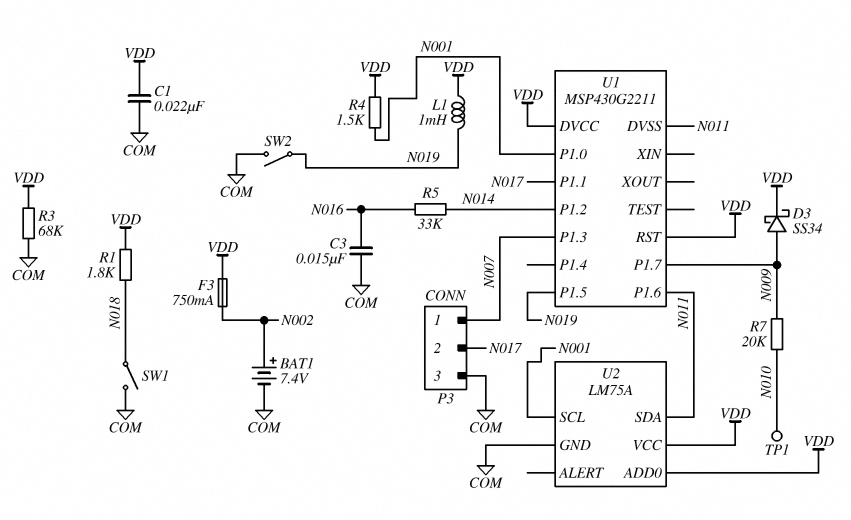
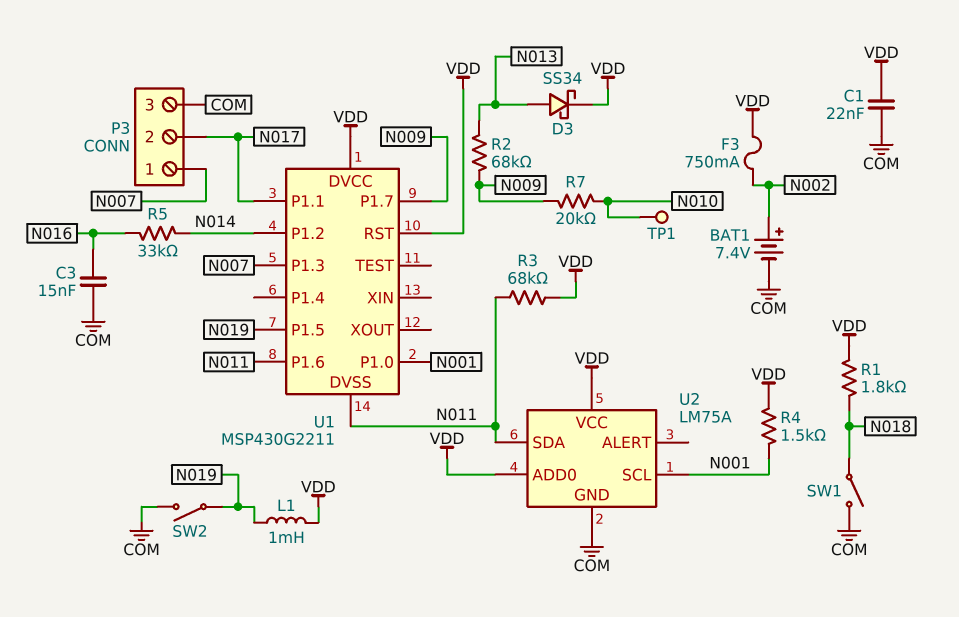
D3: schottky SS34 (A N009, K VDD) -> schottky SS34 (A N013, K VDD)
R2: none -> 68k (N009, N013)
R3: 68k (COM, VDD) -> 68k (N011, VDD)

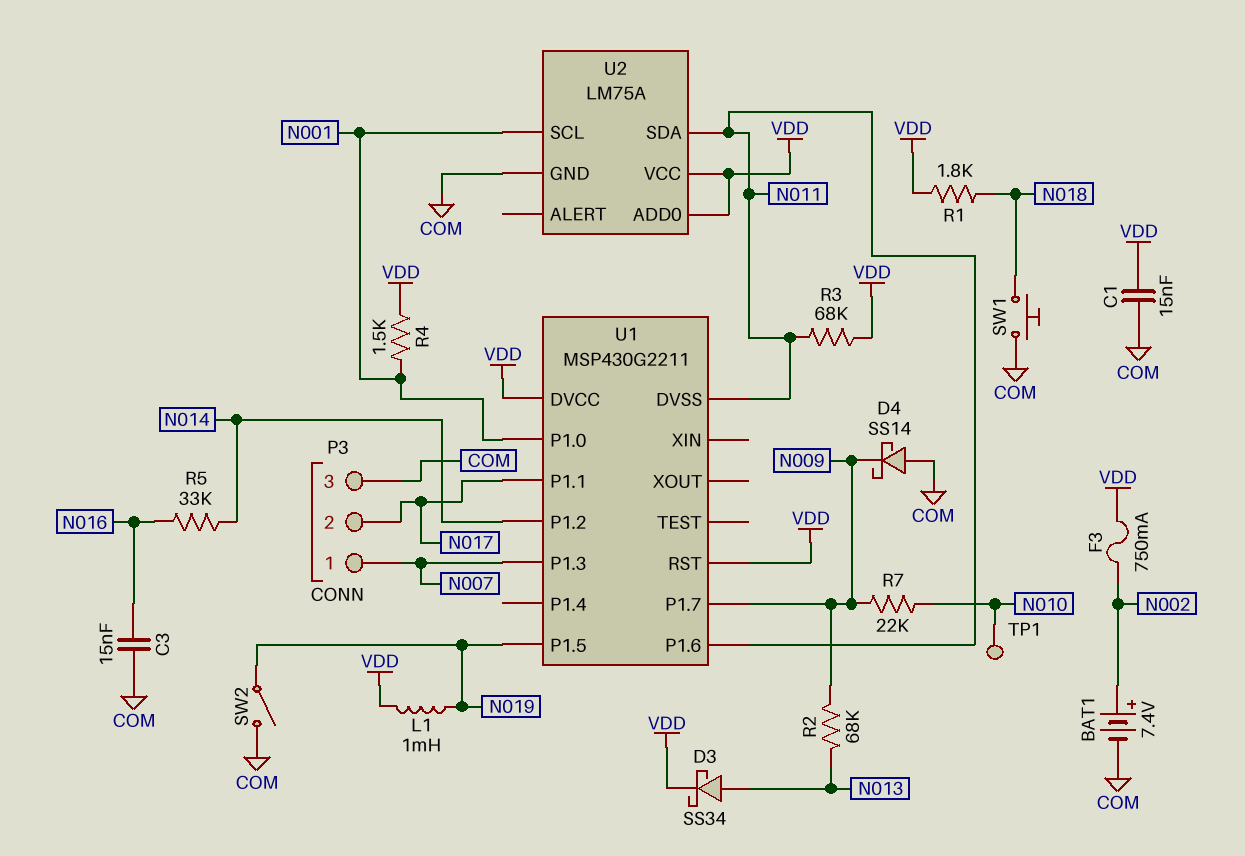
C1: 22nF (COM, VDD) -> 15nF (COM, VDD)
D4: none -> schottky SS14 (A COM, K N009)
R7: 20k (N009, N010) -> 22k (N009, N010)
SW1: switch (COM, N018) -> button (COM, N018)

